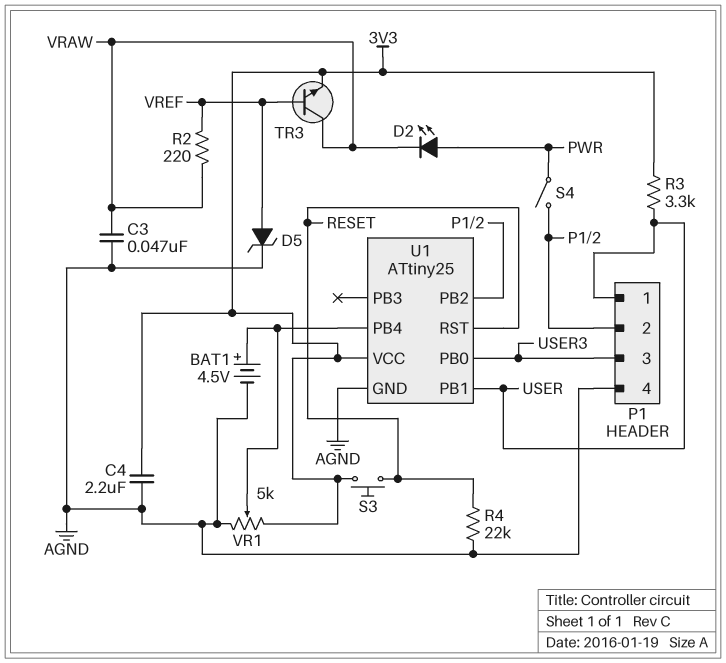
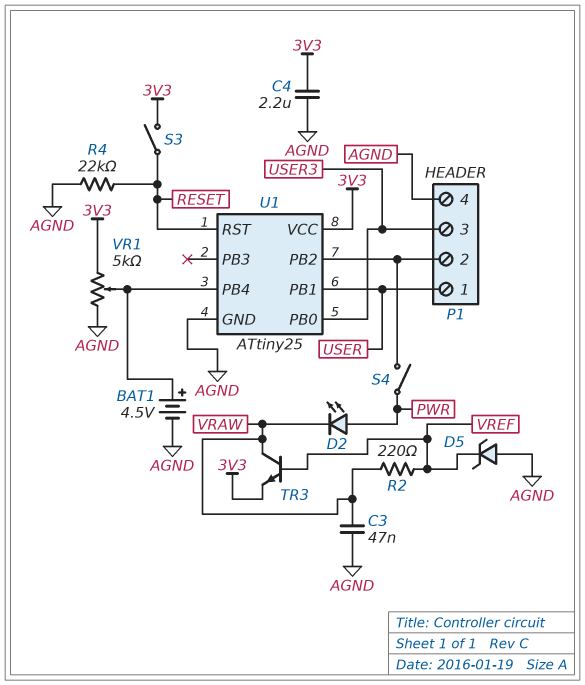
D5: zener (A VREF, K AGND) -> zener (A AGND, K VREF)
R3: 3.3k (3V3, USER) -> none
S3: button (3V3, RESET) -> switch (3V3, RESET)

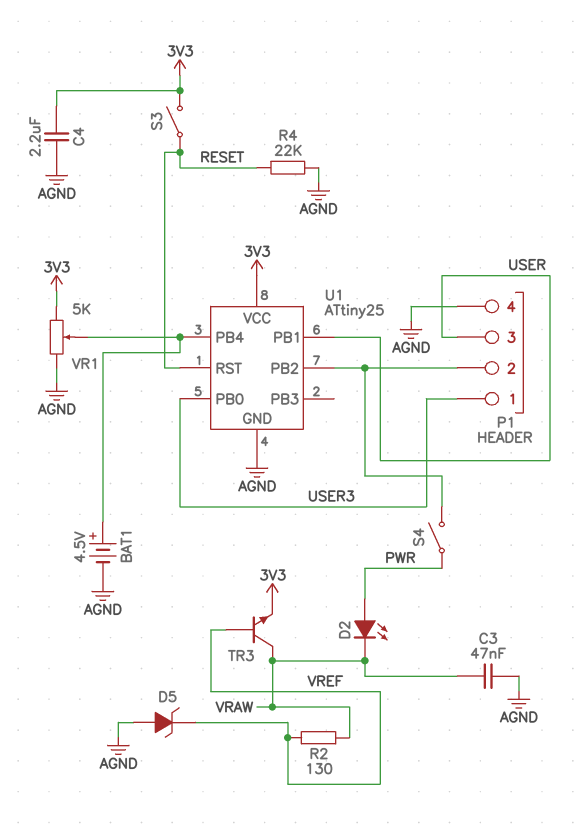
P1 pin 1: USER -> USER3
P1 pin 3: USER3 -> USER
R2: 220 (VRAW, VREF) -> 130 (VRAW, VREF)

